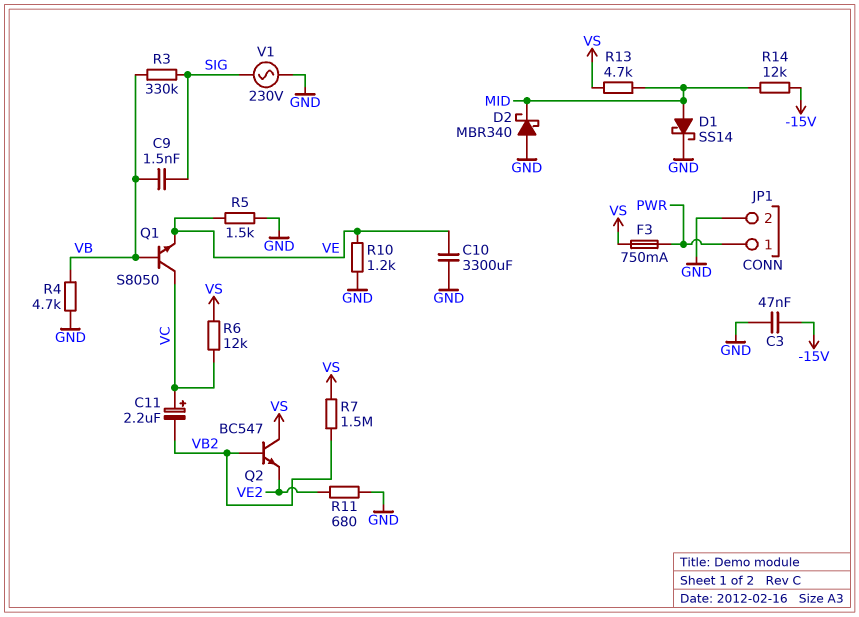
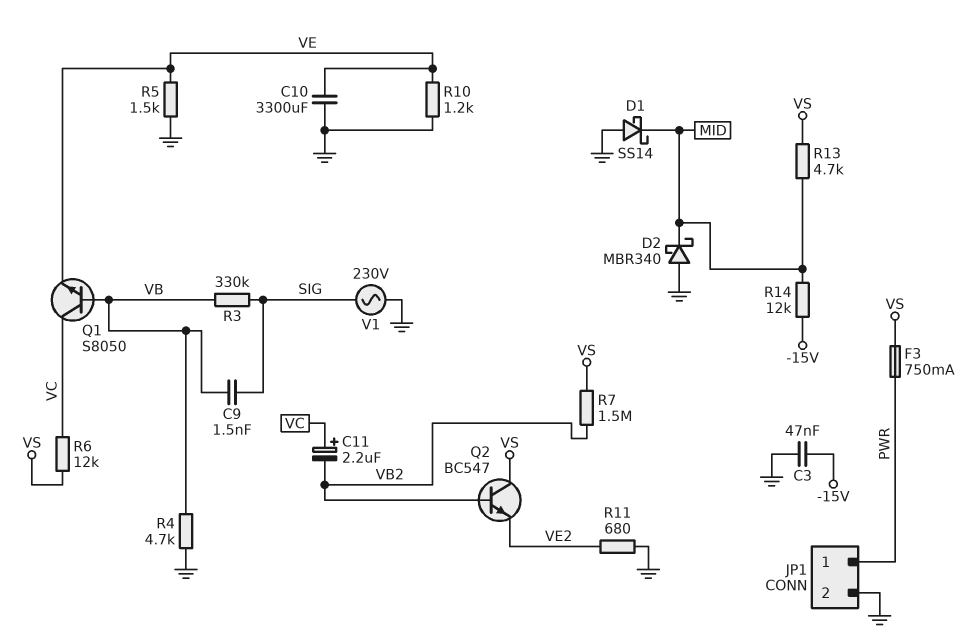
D1: schottky SS14 (A MID, K GND) -> schottky SS14 (A GND, K MID)

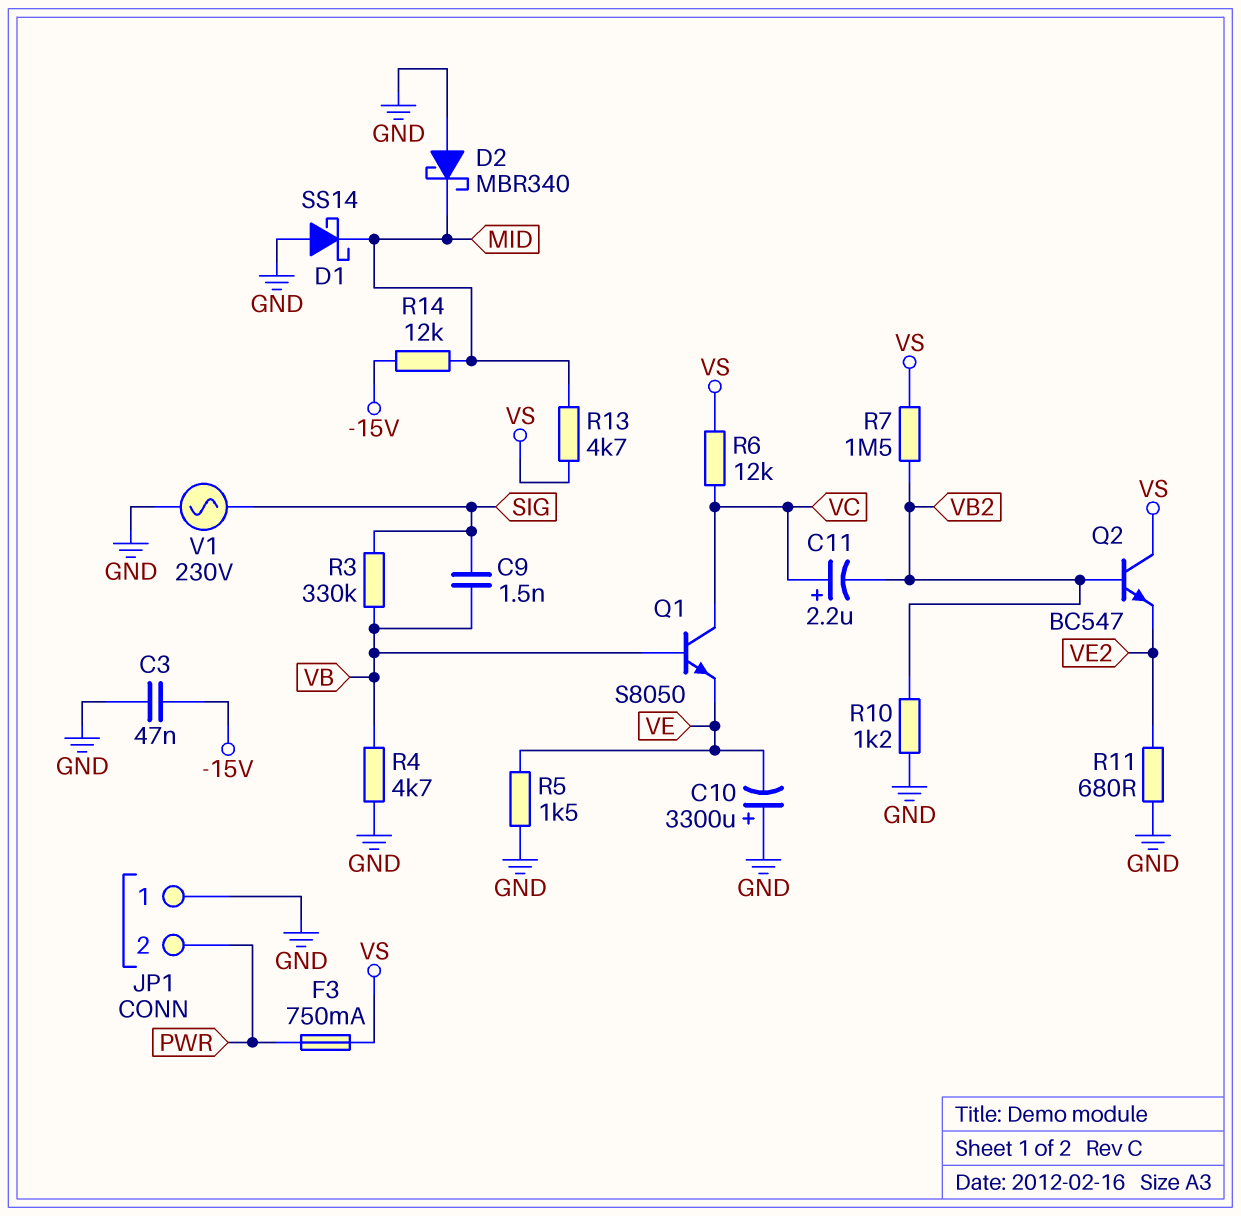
C10: 3300uF (GND, VE) -> 3300uF (plus GND, minus VE)
JP1 pin 1: PWR -> GND
JP1 pin 2: GND -> PWR
R10: 1.2k (GND, VE) -> 1.2k (GND, VB2)

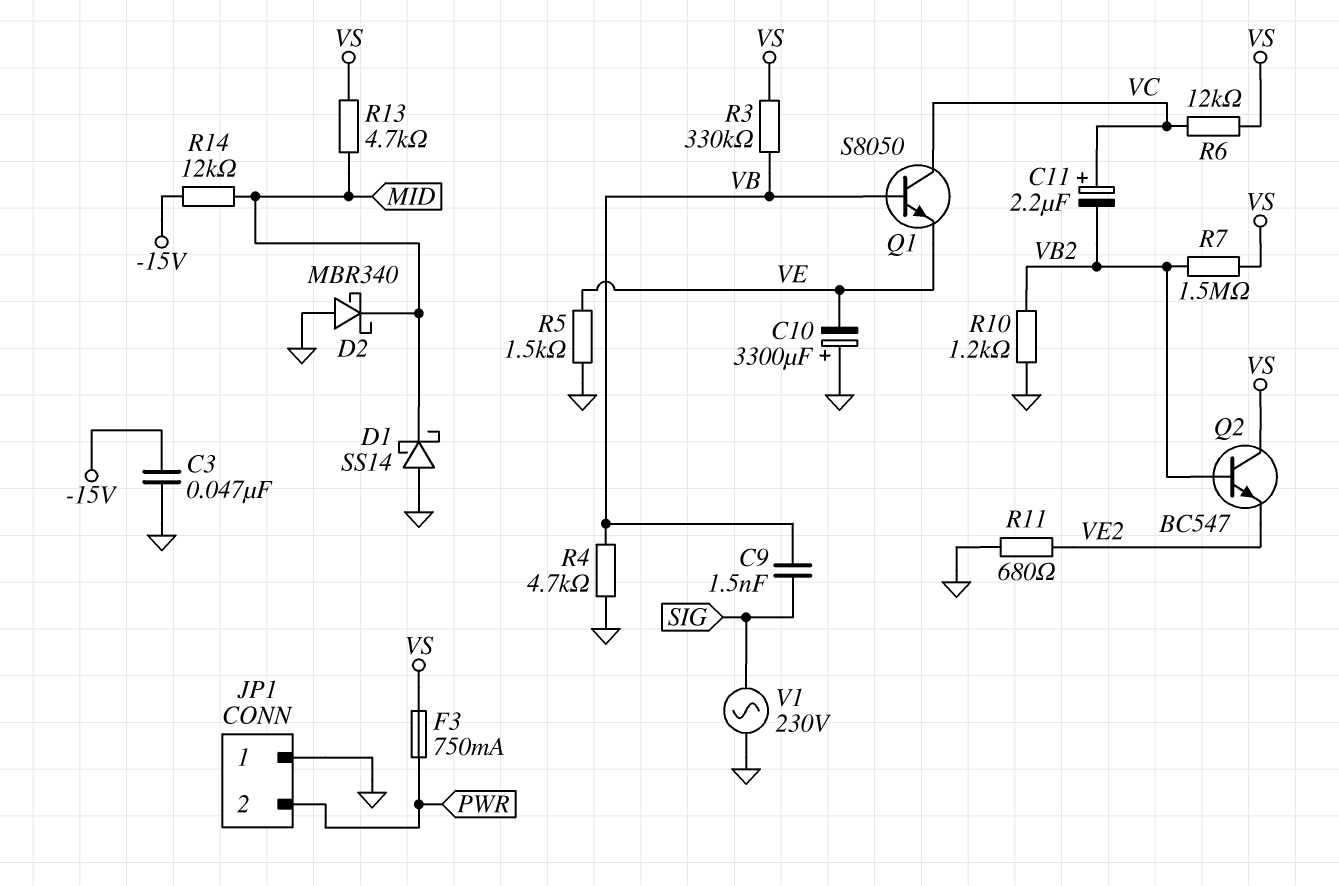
R3: 330k (SIG, VB) -> 330k (VB, VS)

